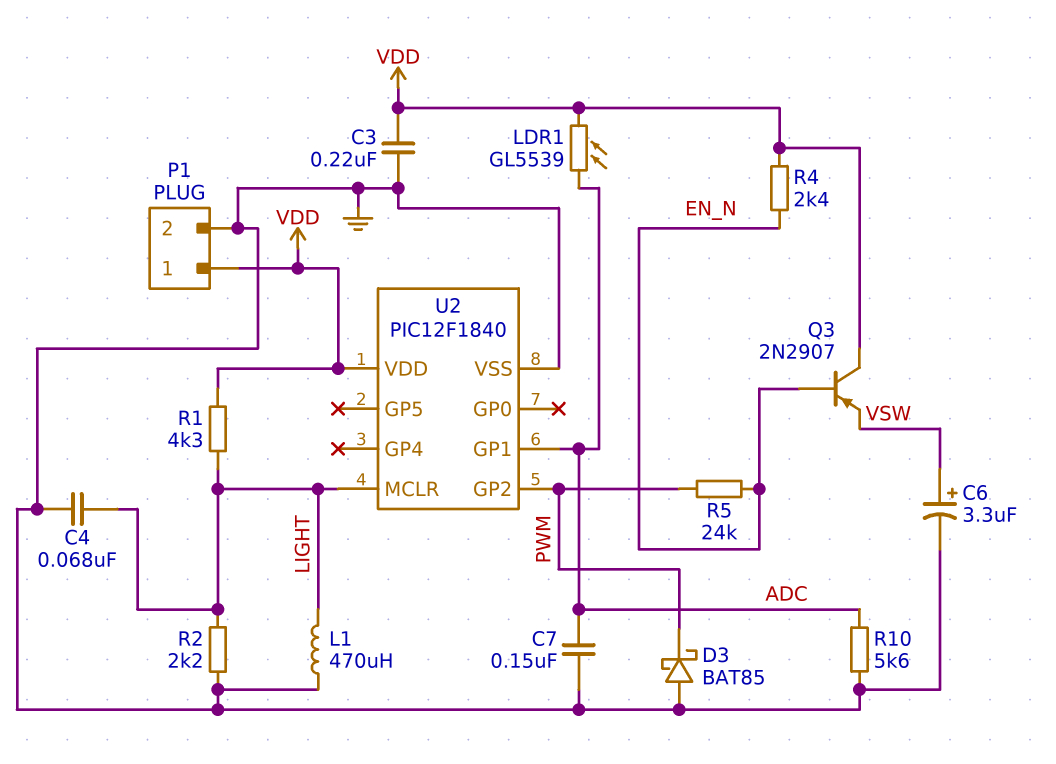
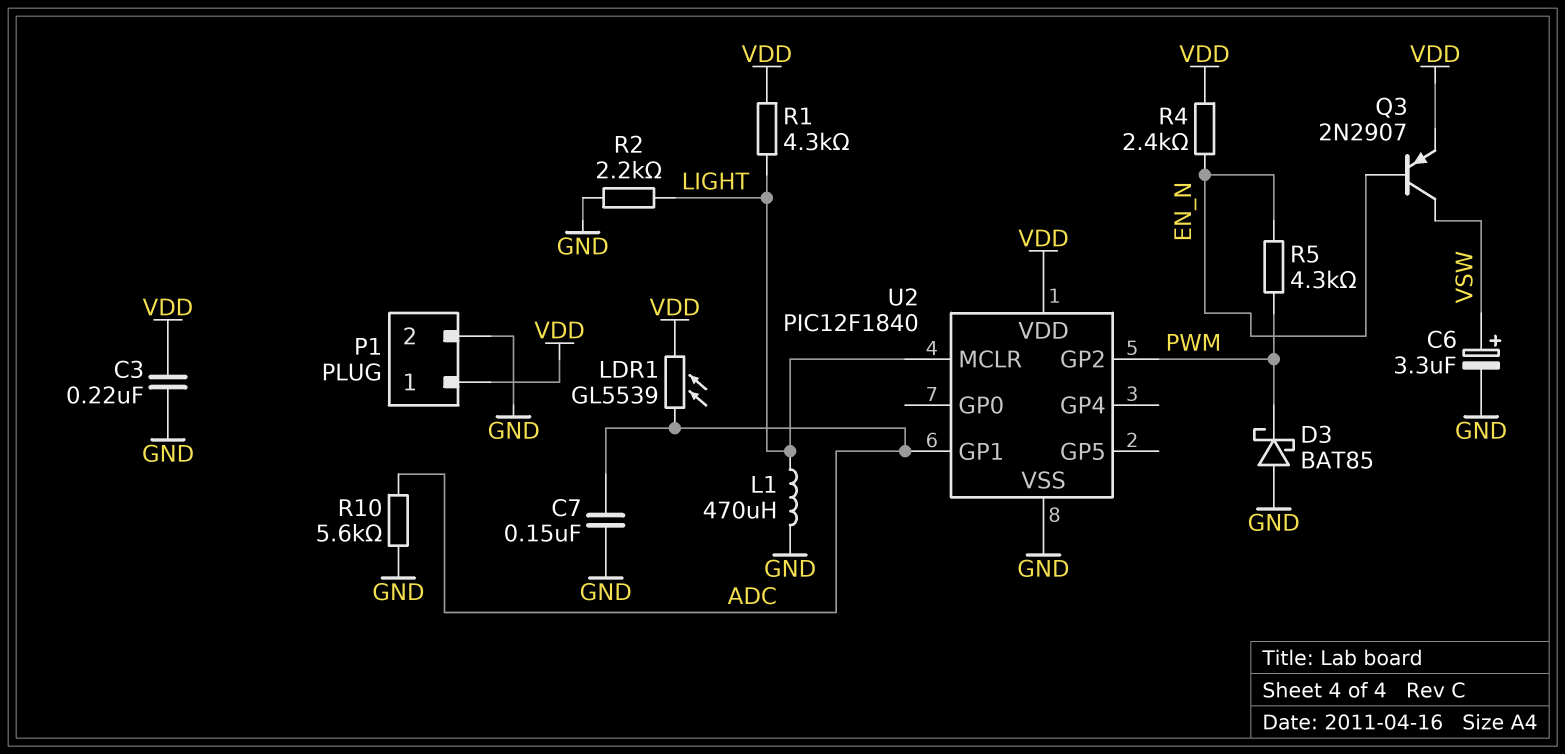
C4: 68nF (GND, LIGHT) -> none
Q3: PNP 2N2907 (B EN_N, C VDD, E VSW) -> PNP 2N2907 (B EN_N, C VSW, E VDD)
R5: 24k (EN_N, PWM) -> 4.3k (EN_N, PWM)

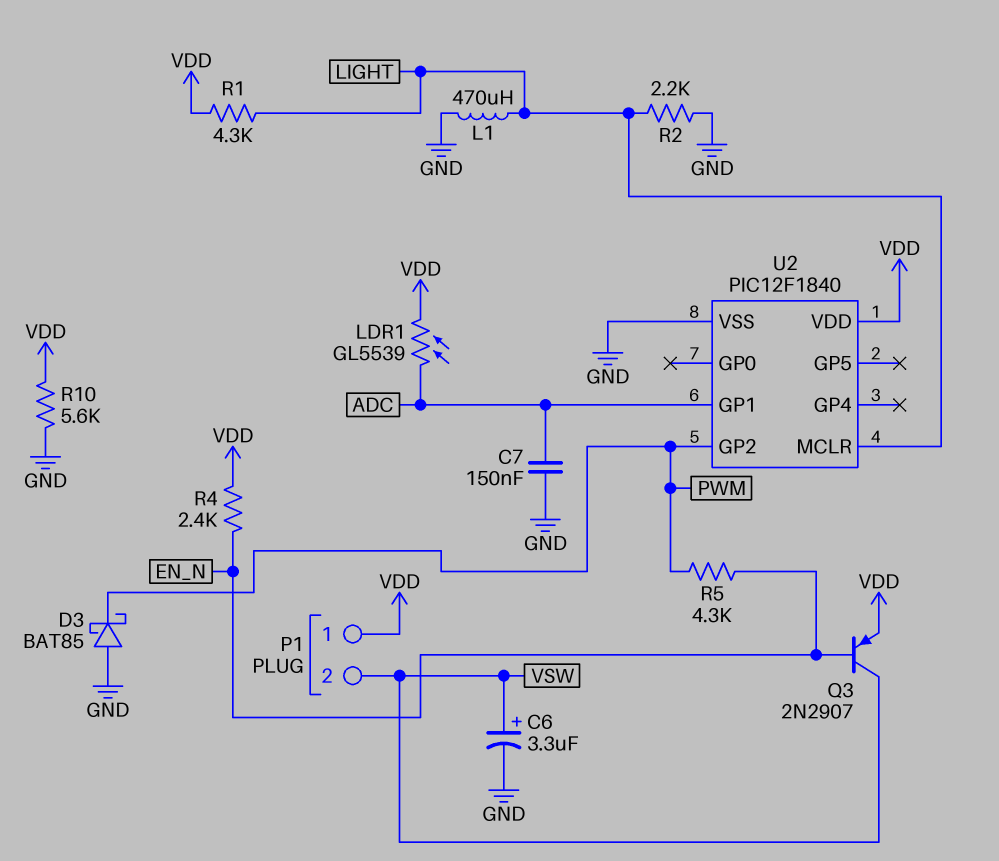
C3: 220nF (GND, VDD) -> none
P1 pin 2: GND -> VSW
R10: 5.6k (ADC, GND) -> 5.6k (GND, VDD)

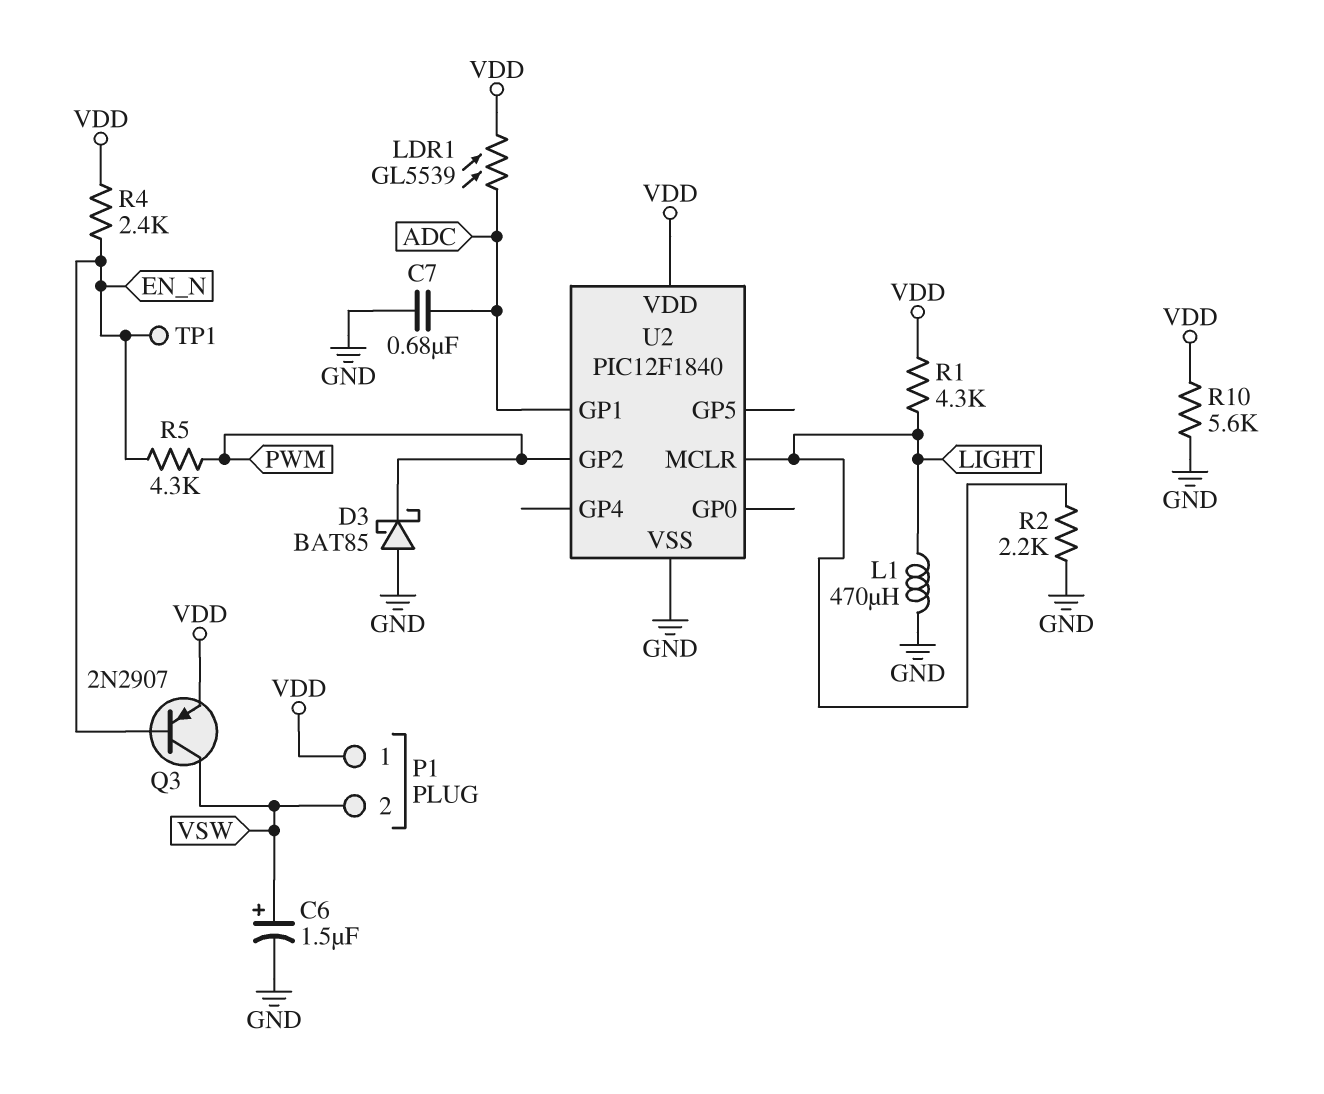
C6: 3.3uF (plus VSW, minus GND) -> 1.5uF (plus VSW, minus GND)
C7: 150nF (ADC, GND) -> 680nF (ADC, GND)
TP1: none -> test point (EN_N)

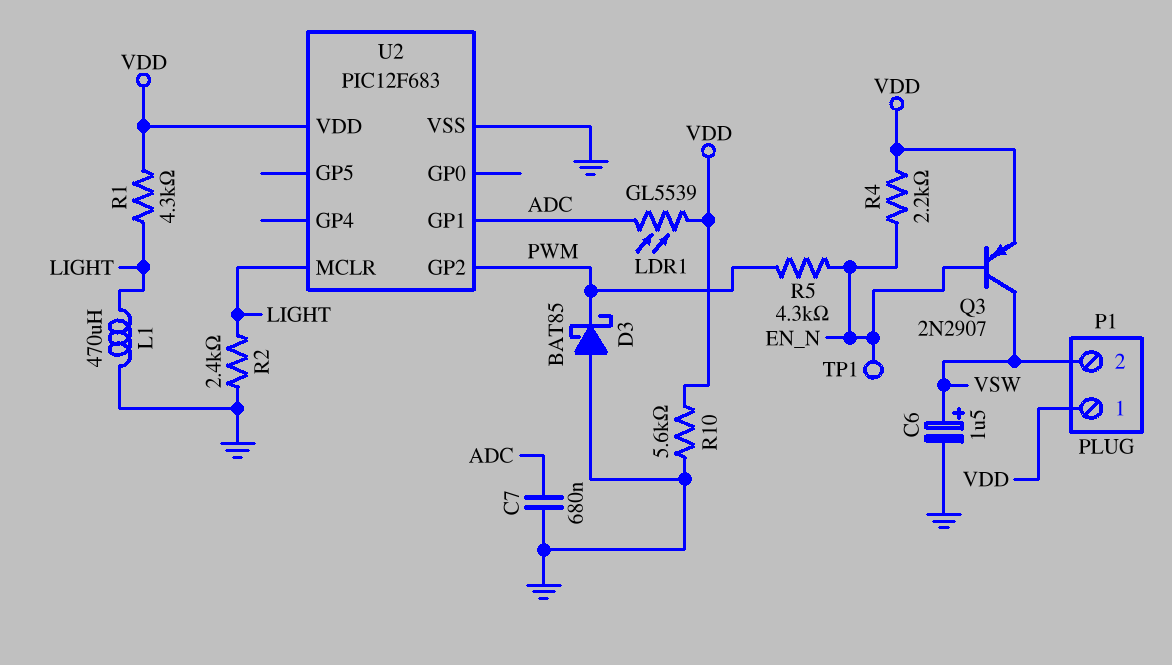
R2: 2.2k (GND, LIGHT) -> 2.4k (GND, LIGHT)
R4: 2.4k (EN_N, VDD) -> 2.2k (EN_N, VDD)
U2: PIC12F1840 -> PIC12F683

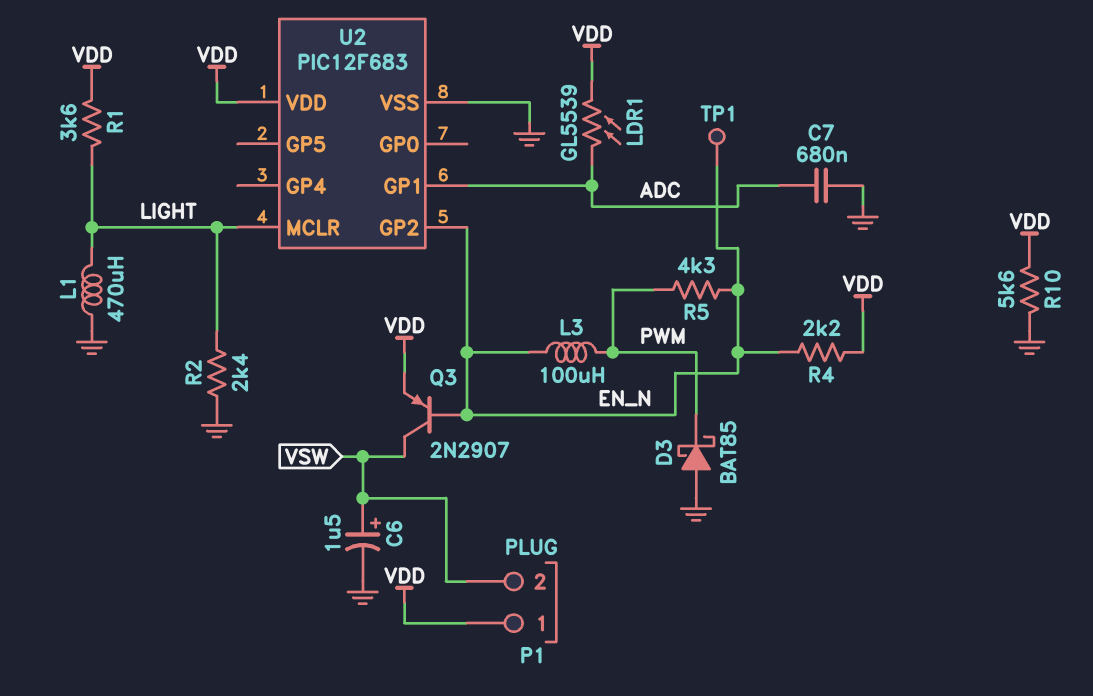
L3: none -> 100uH (EN_N, PWM)
R1: 4.3k (LIGHT, VDD) -> 3.6k (LIGHT, VDD)
U2 pin GP2: PWM -> EN_N

